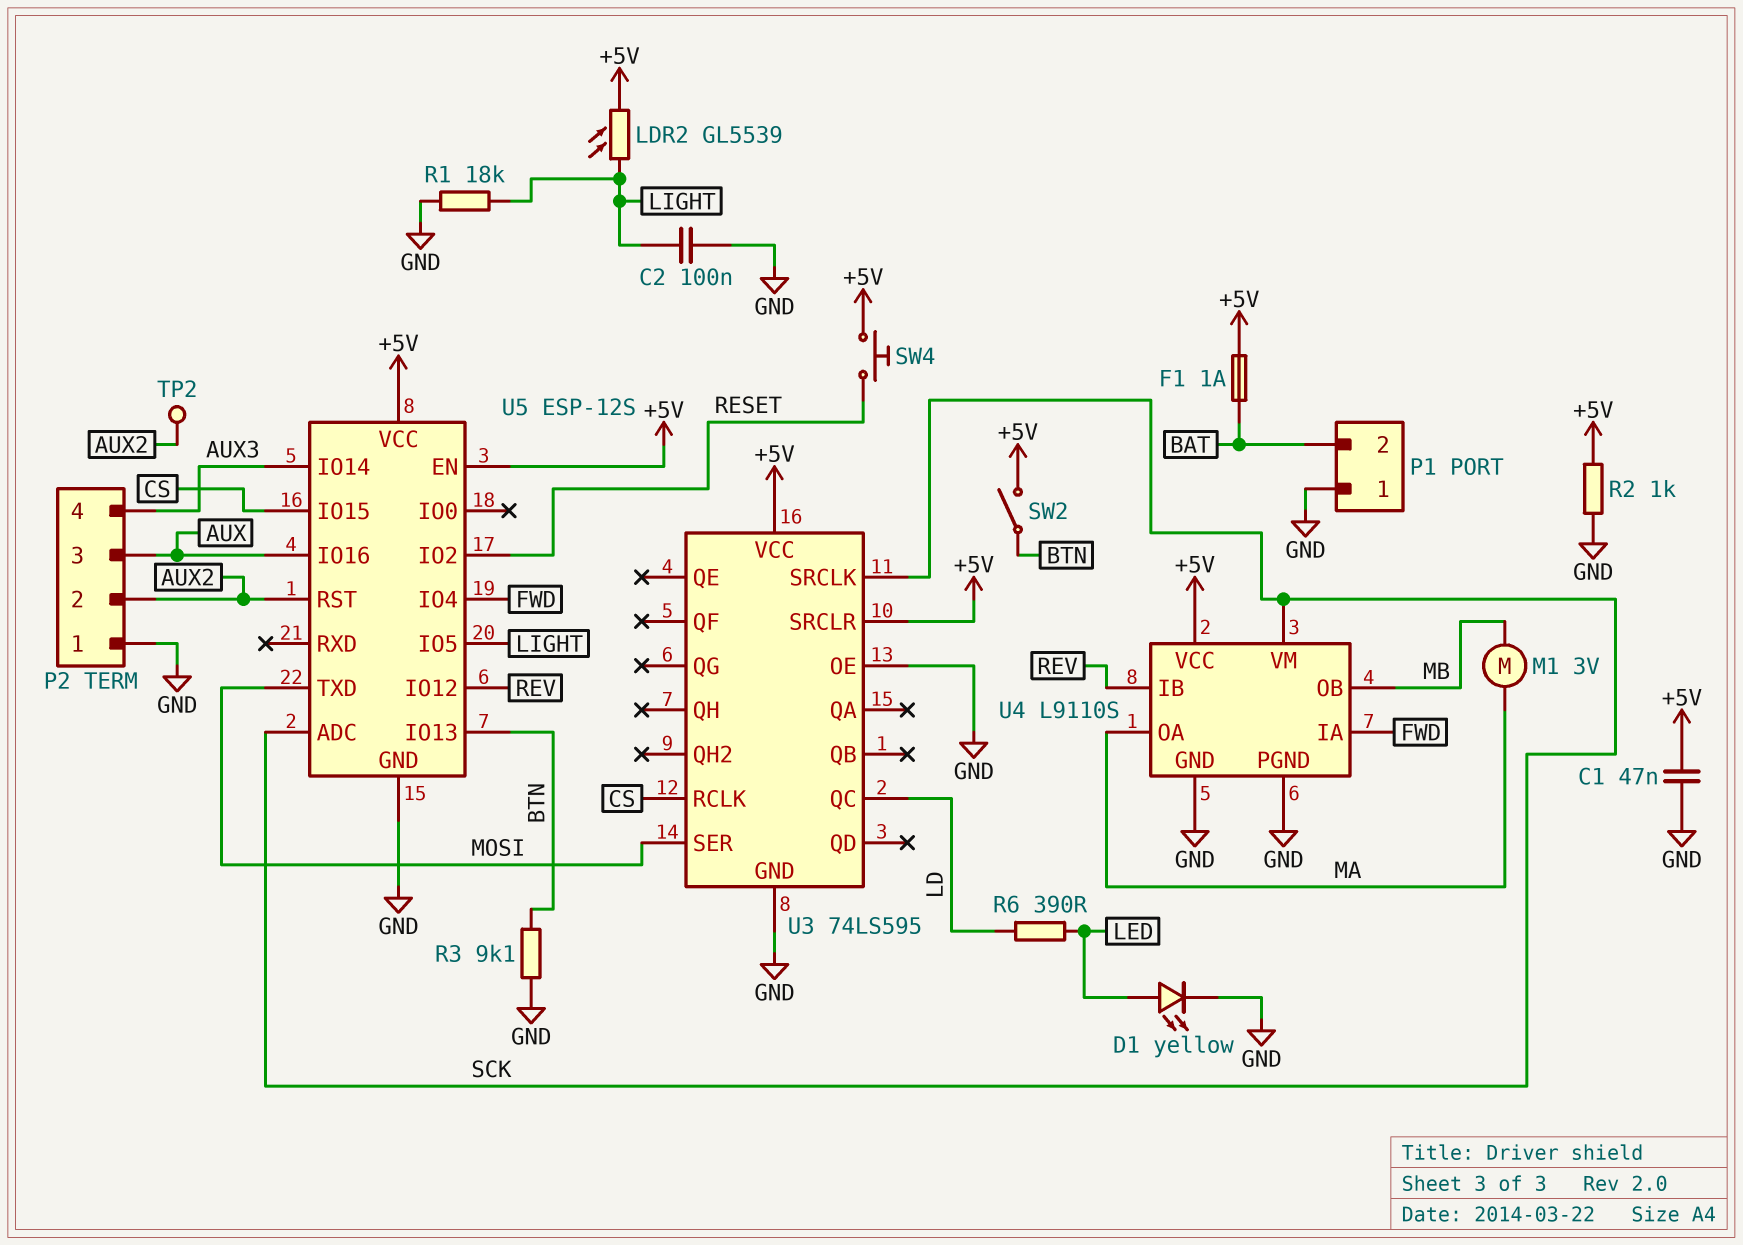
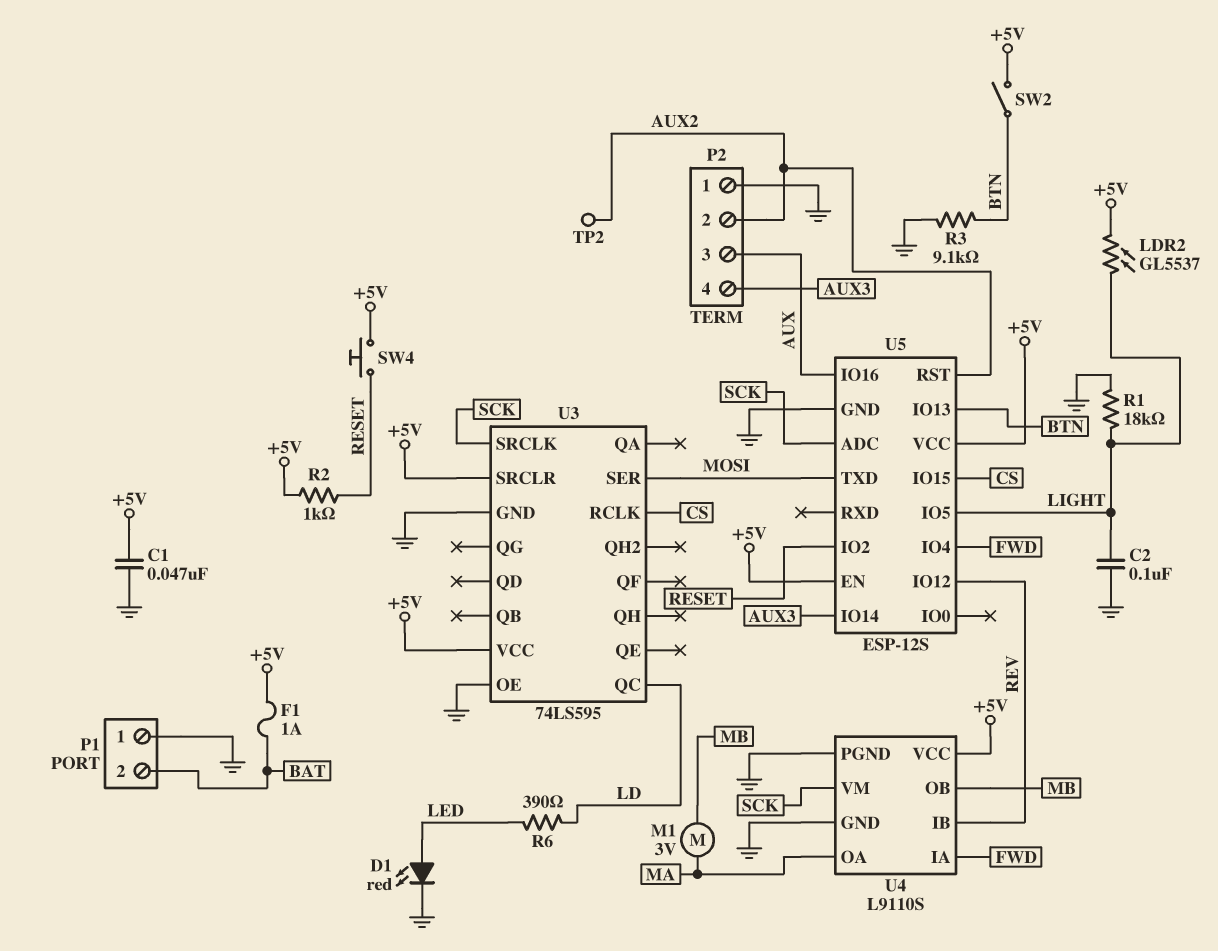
D1: LED yellow (A LED, K GND) -> LED red (A LED, K GND)
LDR2: GL5539 (+5V, LIGHT) -> GL5537 (+5V, LIGHT)
R2: 1k (+5V, GND) -> 1k (+5V, RESET)

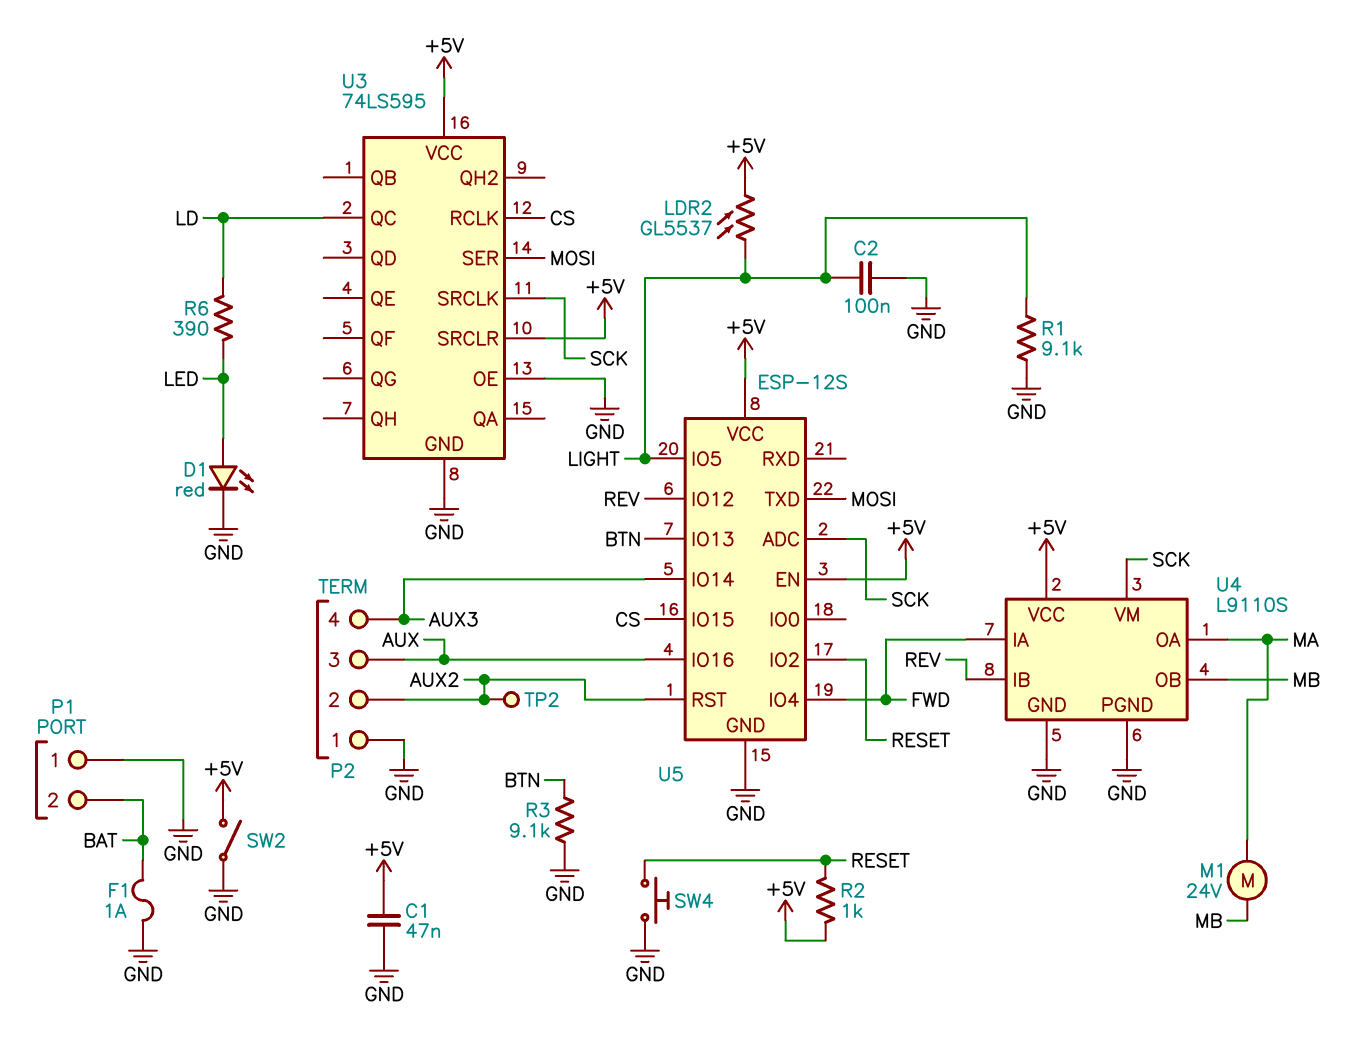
F1: 1A (+5V, BAT) -> 1A (BAT, GND)
M1: motor 3V (MA, MB) -> motor 24V (MA, MB)
R1: 18k (GND, LIGHT) -> 9.1k (GND, LIGHT)
SW2: switch (+5V, BTN) -> switch (+5V, GND)
SW4: button (+5V, RESET) -> button (GND, RESET)

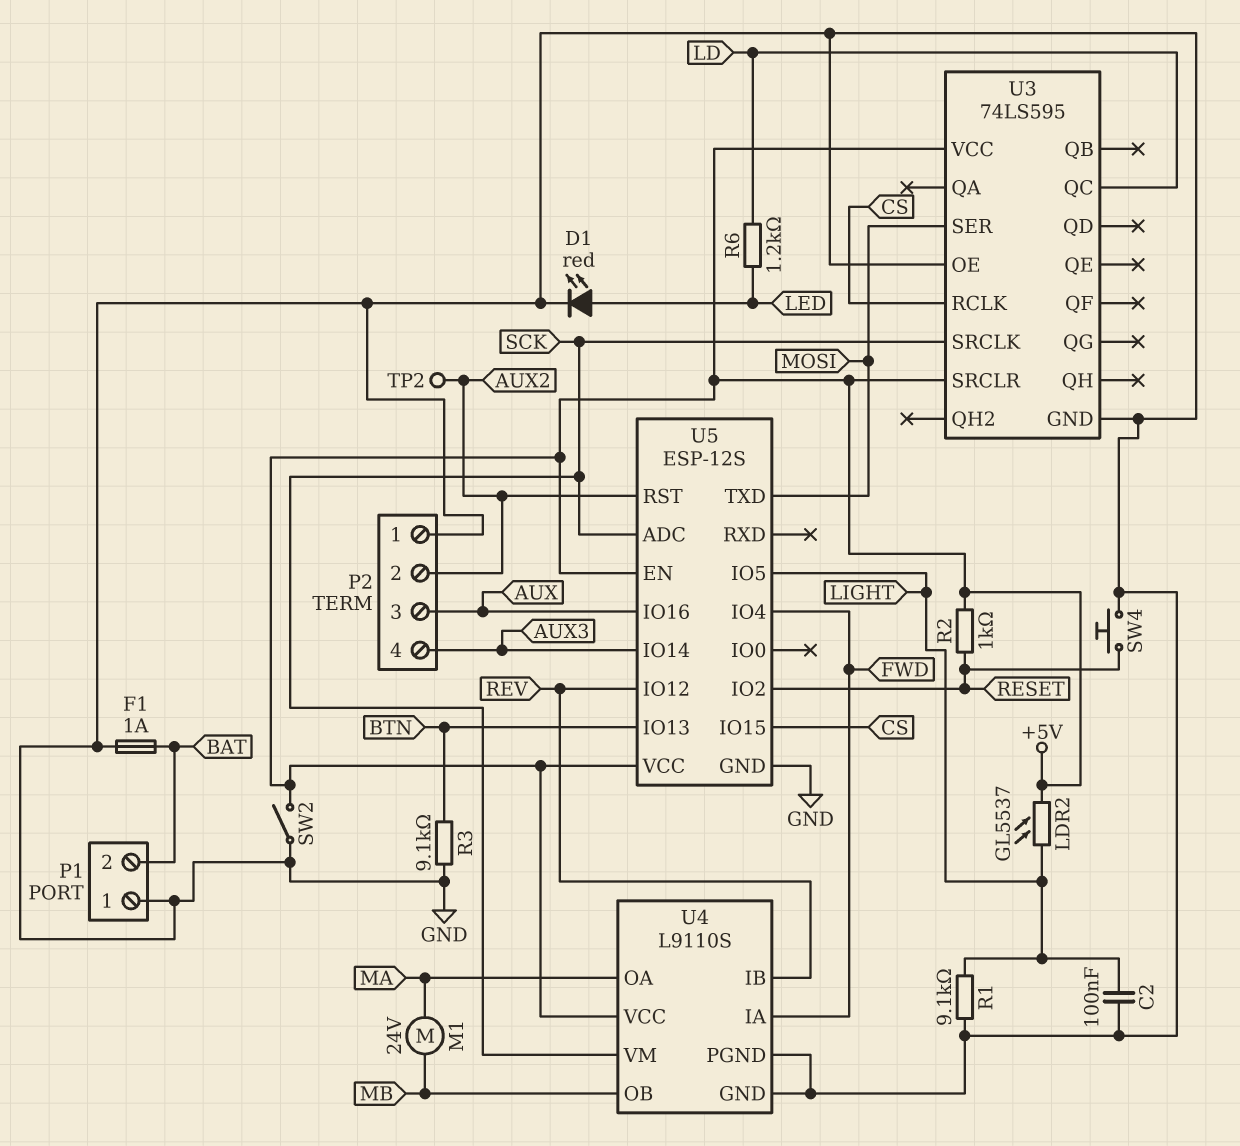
C1: 47nF (+5V, GND) -> none
R6: 390 (LD, LED) -> 1.2k (LD, LED)

